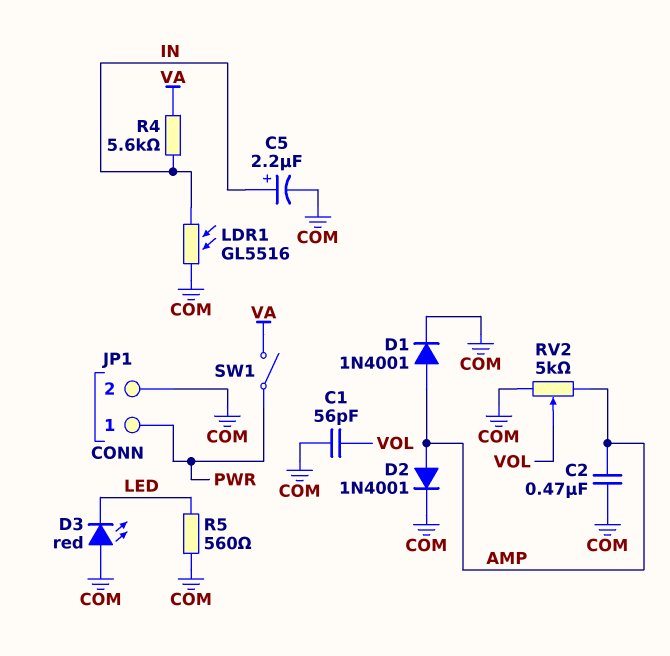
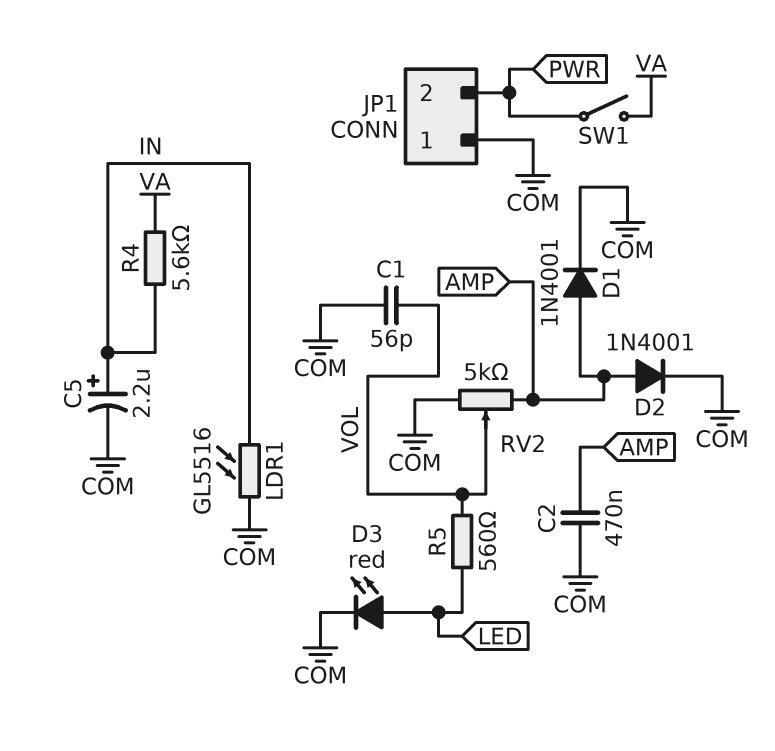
D3: LED red (A COM, K LED) -> LED red (A LED, K COM)
JP1 pin 1: PWR -> COM
JP1 pin 2: COM -> PWR
R5: 560 (COM, LED) -> 560 (LED, VOL)

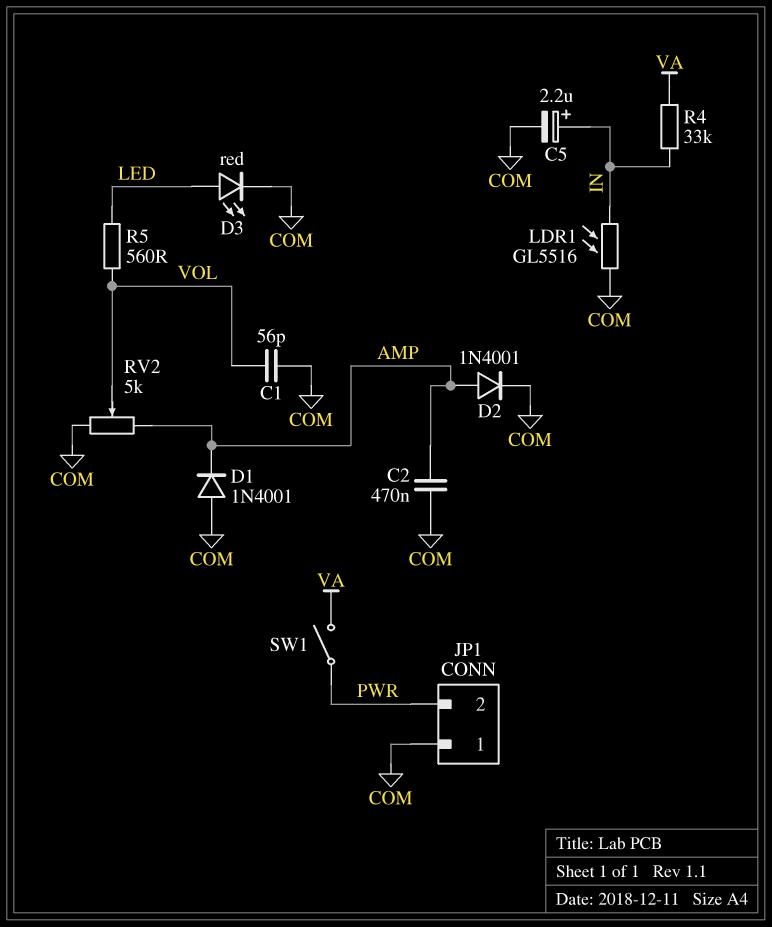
D1: diode 1N4001 (A AMP, K COM) -> diode 1N4001 (A COM, K AMP)
R4: 5.6k (IN, VA) -> 33k (IN, VA)

